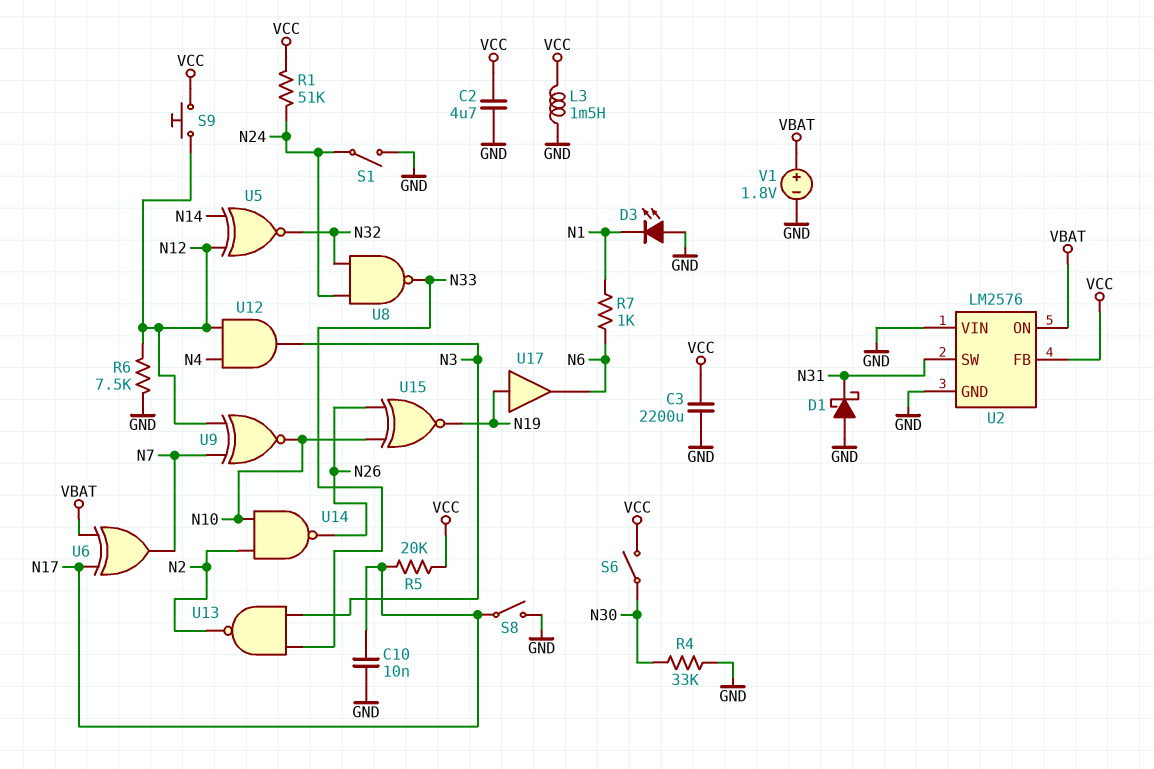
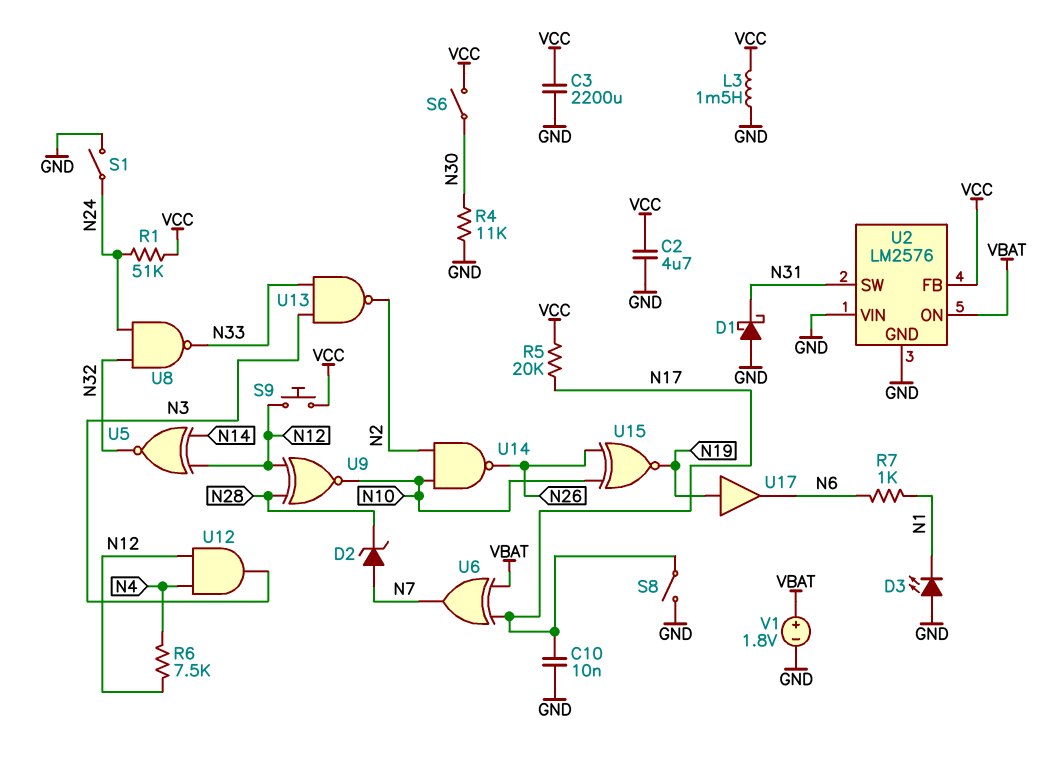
D2: none -> zener (A N7, K N28)
R4: 33k (GND, N30) -> 11k (GND, N30)
R6: 7.5k (GND, N12) -> 7.5k (N4, N12)
U9: XNOR (in N7, in N12, out N10) -> XNOR (in N12, in N28, out N10)

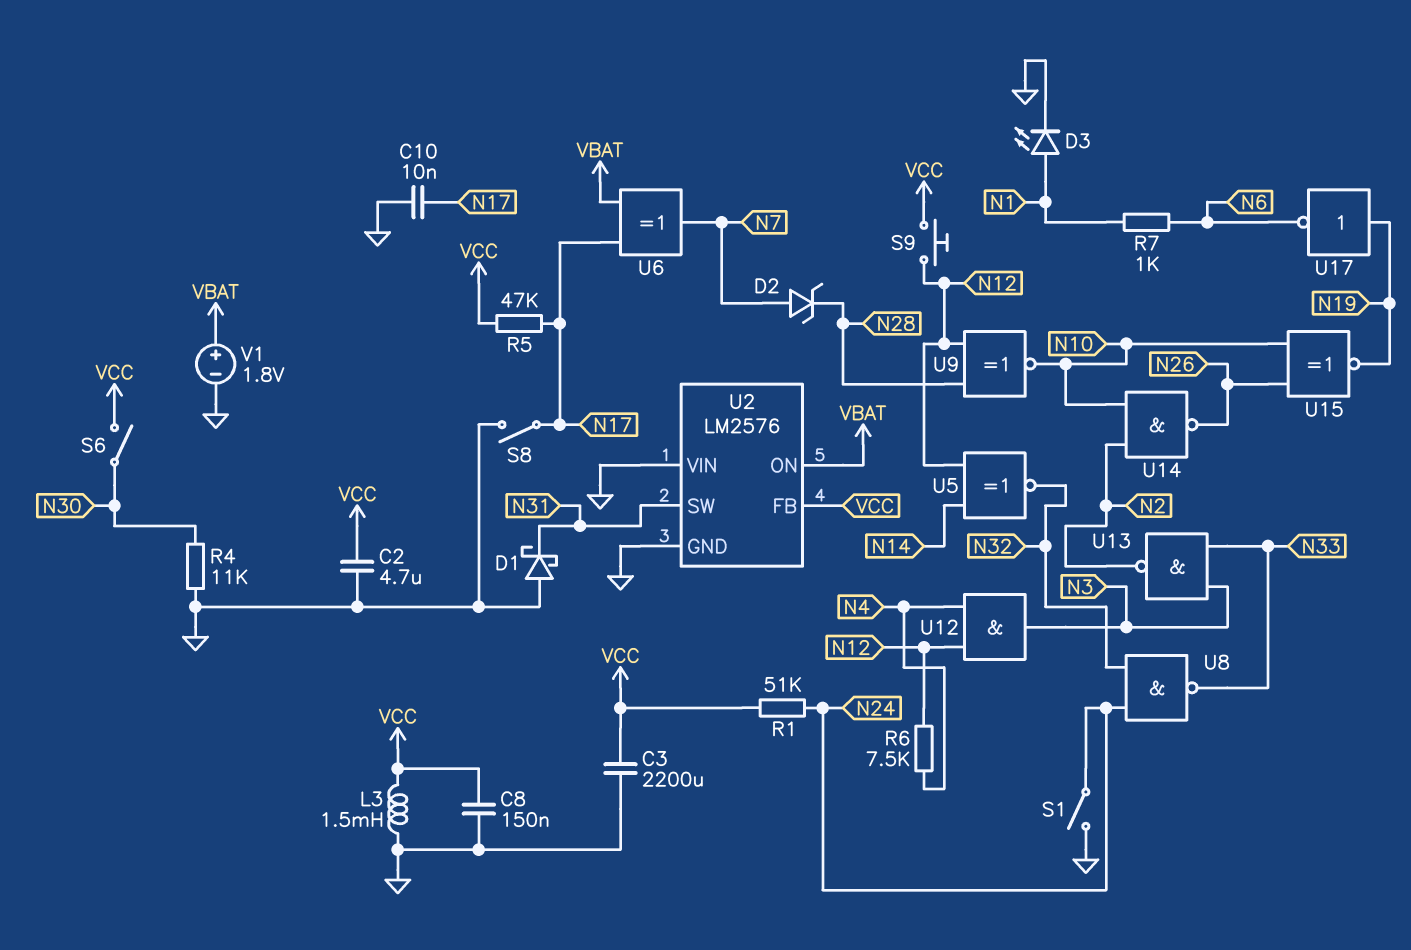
C8: none -> 150nF (GND, VCC)
D3: LED (A GND, K N1) -> LED (A N1, K GND)
R5: 20k (N17, VCC) -> 47k (N17, VCC)
U17: buffer (in N19, out N6) -> NOT (in N19, out N6)

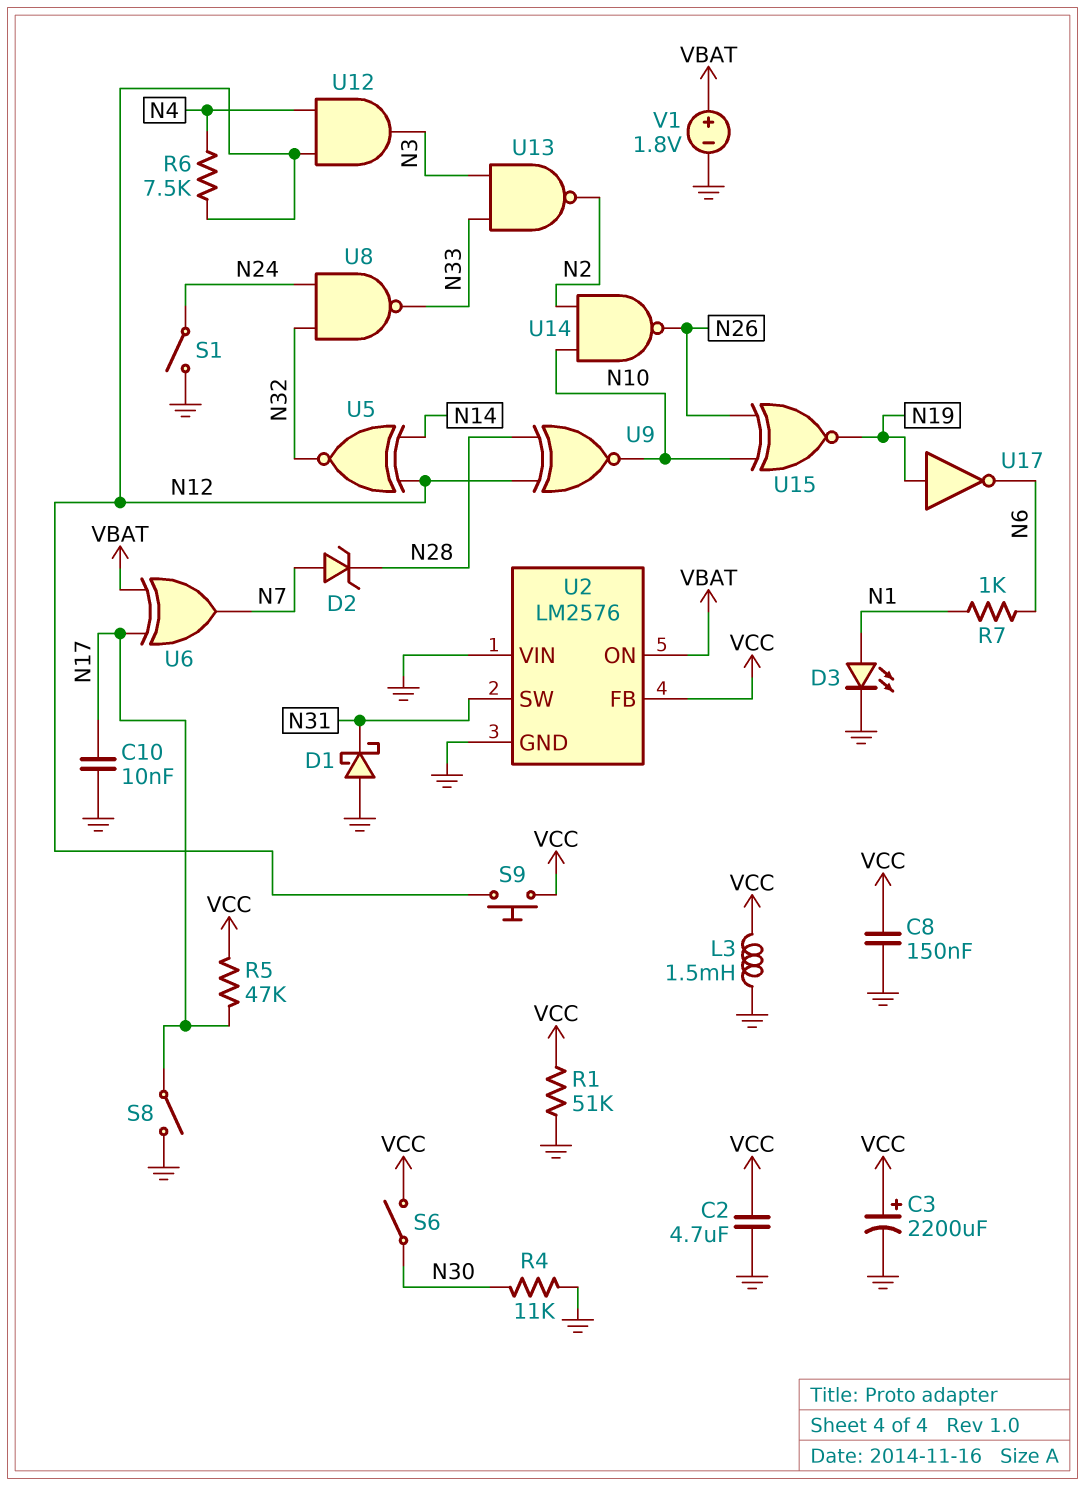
C3: 2200uF (GND, VCC) -> 2200uF (plus VCC, minus GND)
R1: 51k (N24, VCC) -> 51k (GND, VCC)

